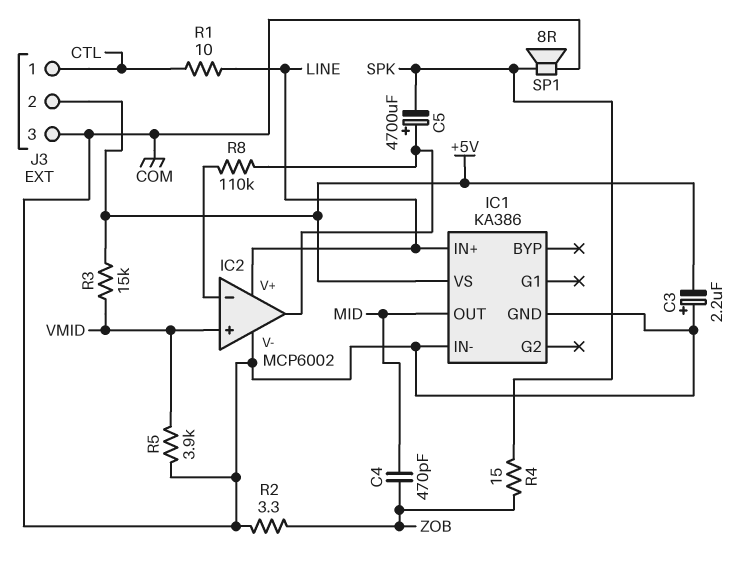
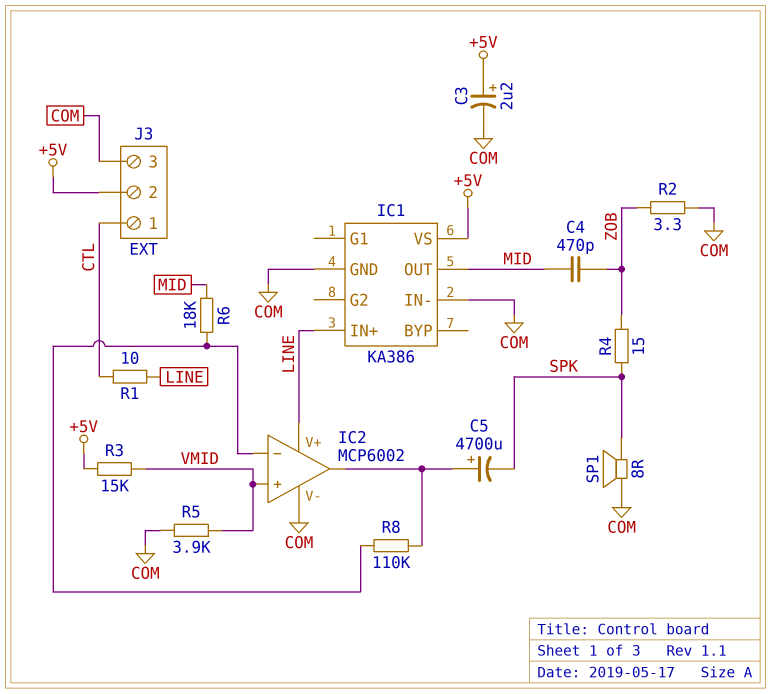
C3: 2.2uF (plus COM, minus +5V) -> 2.2uF (plus +5V, minus COM)
R6: none -> 18k (IC2/in-, MID)

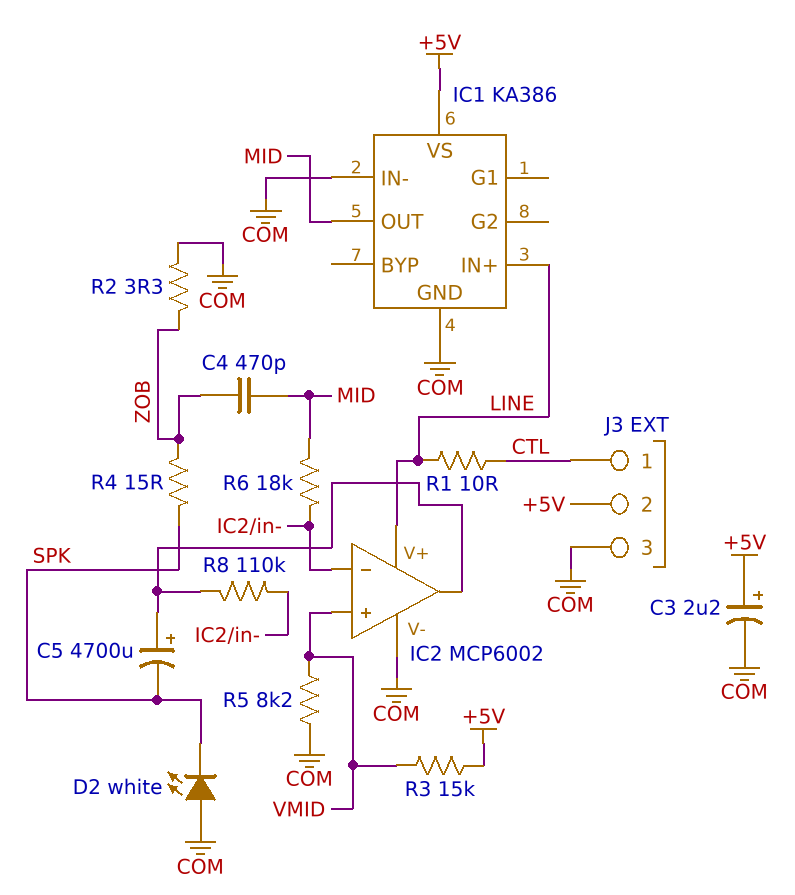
D2: none -> LED white (A COM, K SPK)
R5: 3.9k (COM, VMID) -> 8.2k (COM, VMID)
SP1: speaker 8R (COM, SPK) -> none

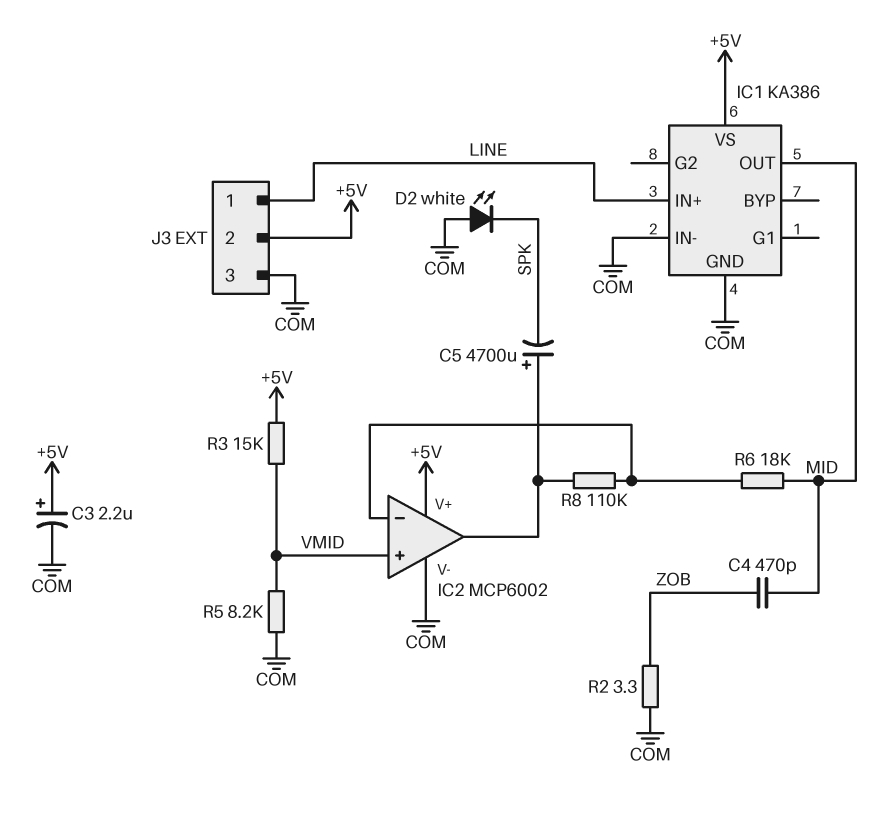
IC2 pin V+: LINE -> +5V
J3 pin 1: CTL -> LINE
R1: 10 (CTL, LINE) -> none
R4: 15 (SPK, ZOB) -> none

